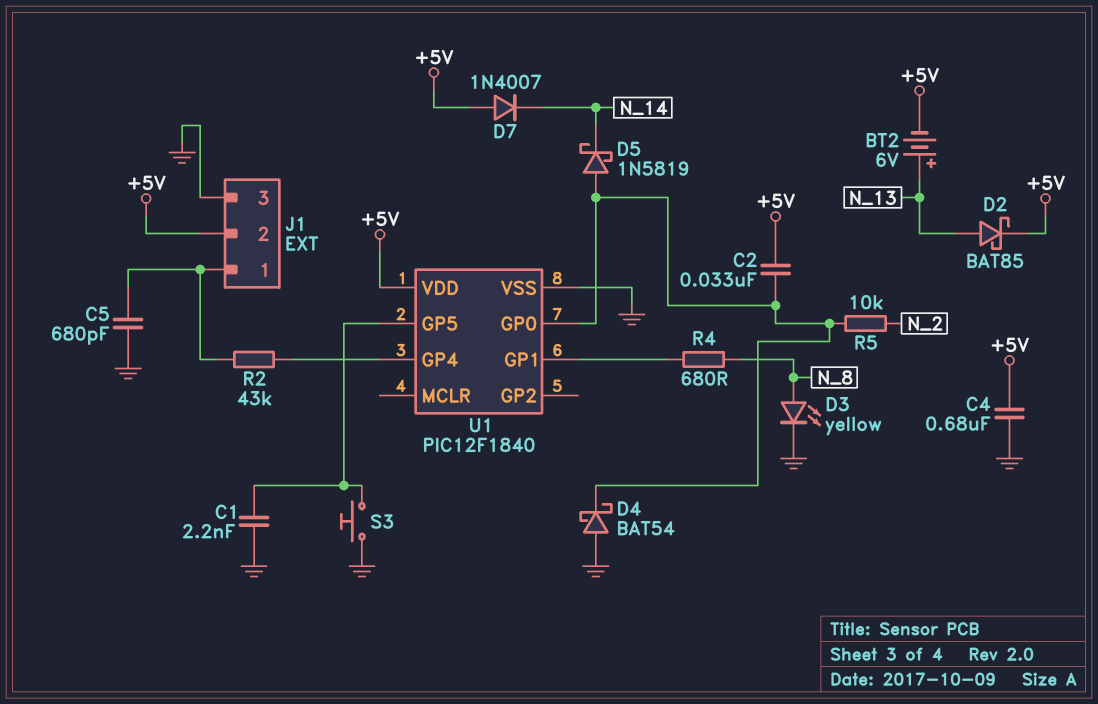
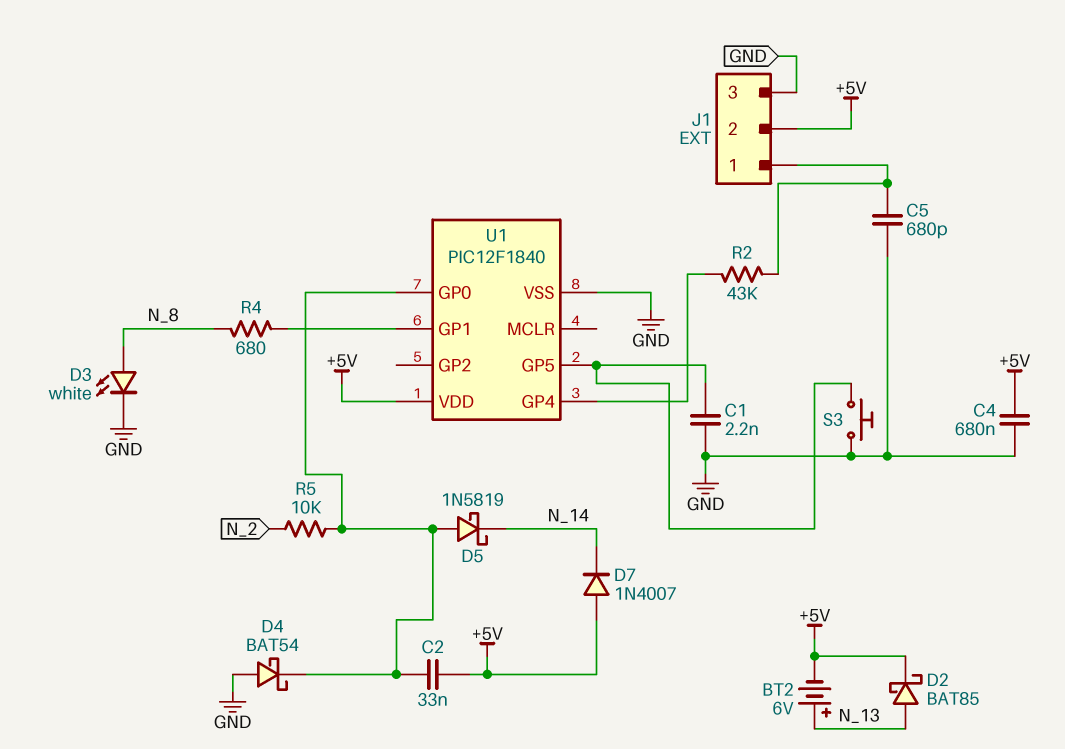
D3: LED yellow (A N_8, K GND) -> LED white (A N_8, K GND)

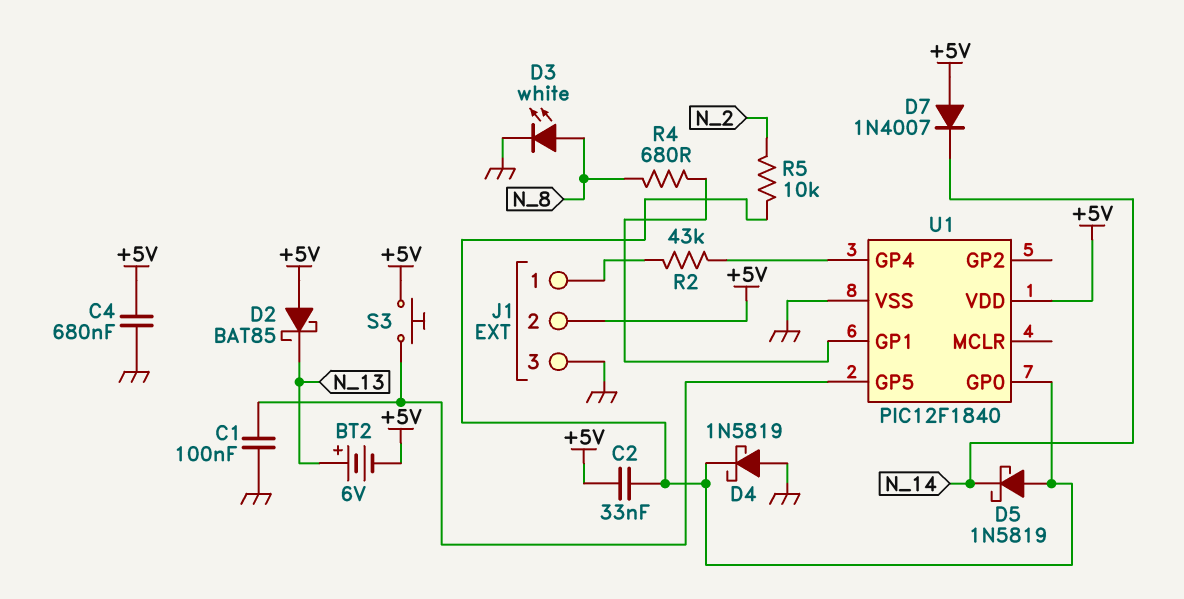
C1: 2.2nF (GND, U1/GP5) -> 100nF (GND, U1/GP5)
C5: 680pF (GND, J1/1) -> none
D2: schottky BAT85 (A N_13, K +5V) -> schottky BAT85 (A +5V, K N_13)
D4: schottky BAT54 (A GND, K U1/GP0) -> schottky 1N5819 (A GND, K U1/GP0)
S3: button (GND, U1/GP5) -> button (+5V, U1/GP5)

